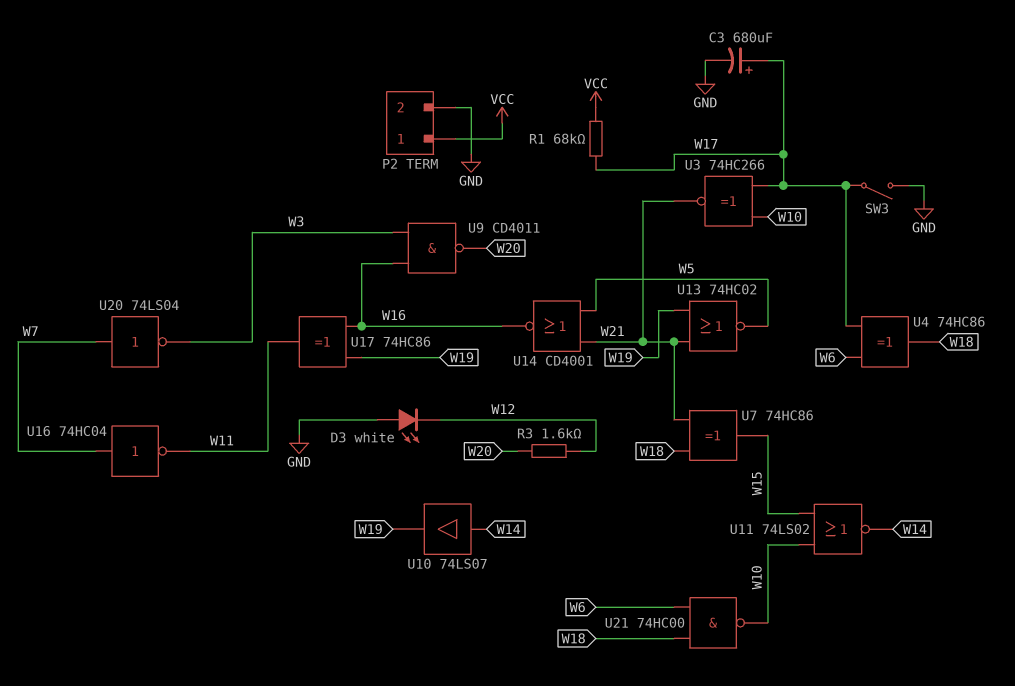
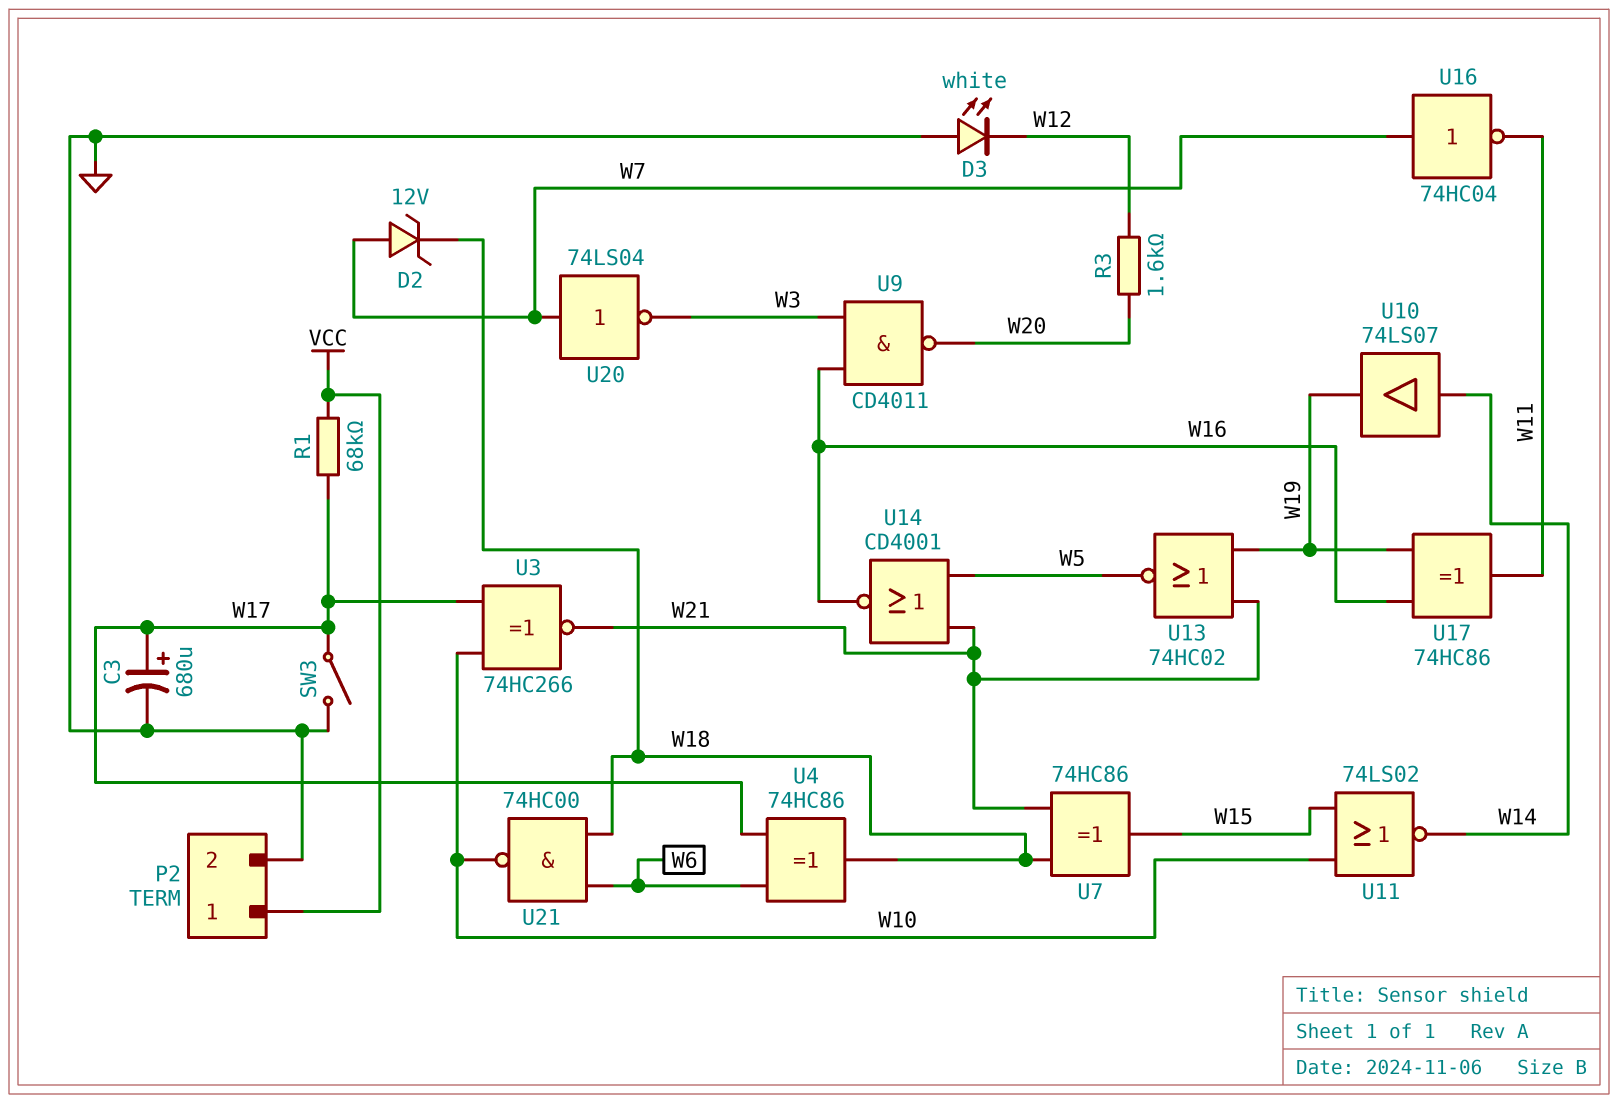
D2: none -> zener 12V (A W7, K W18)

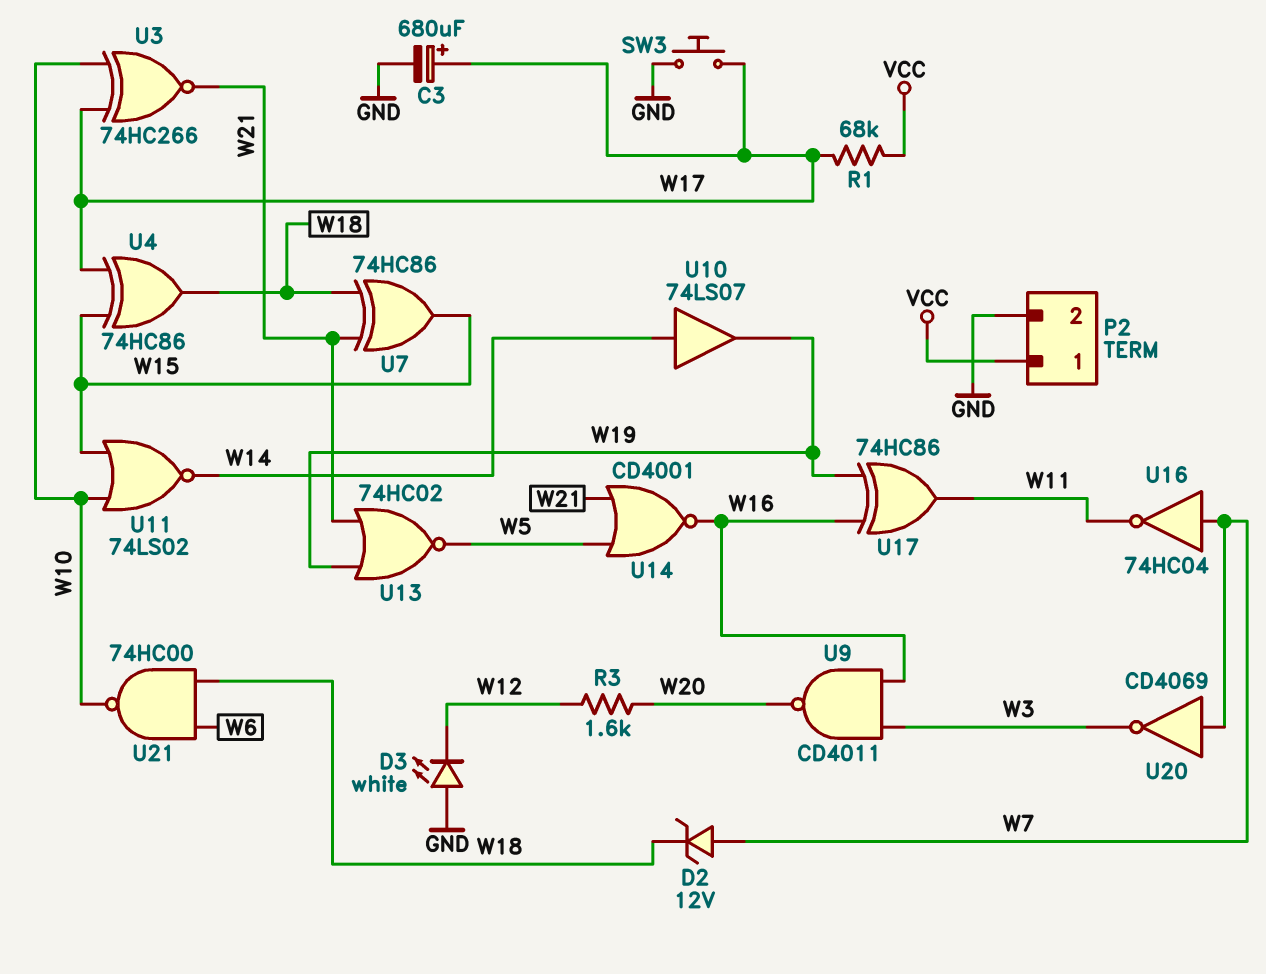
SW3: switch (GND, W17) -> button (GND, W17)
U4: XOR 74HC86 (in W6, in W17, out W18) -> XOR 74HC86 (in W15, in W17, out W18)
U20: NOT 74LS04 (in W7, out W3) -> NOT CD4069 (in W7, out W3)

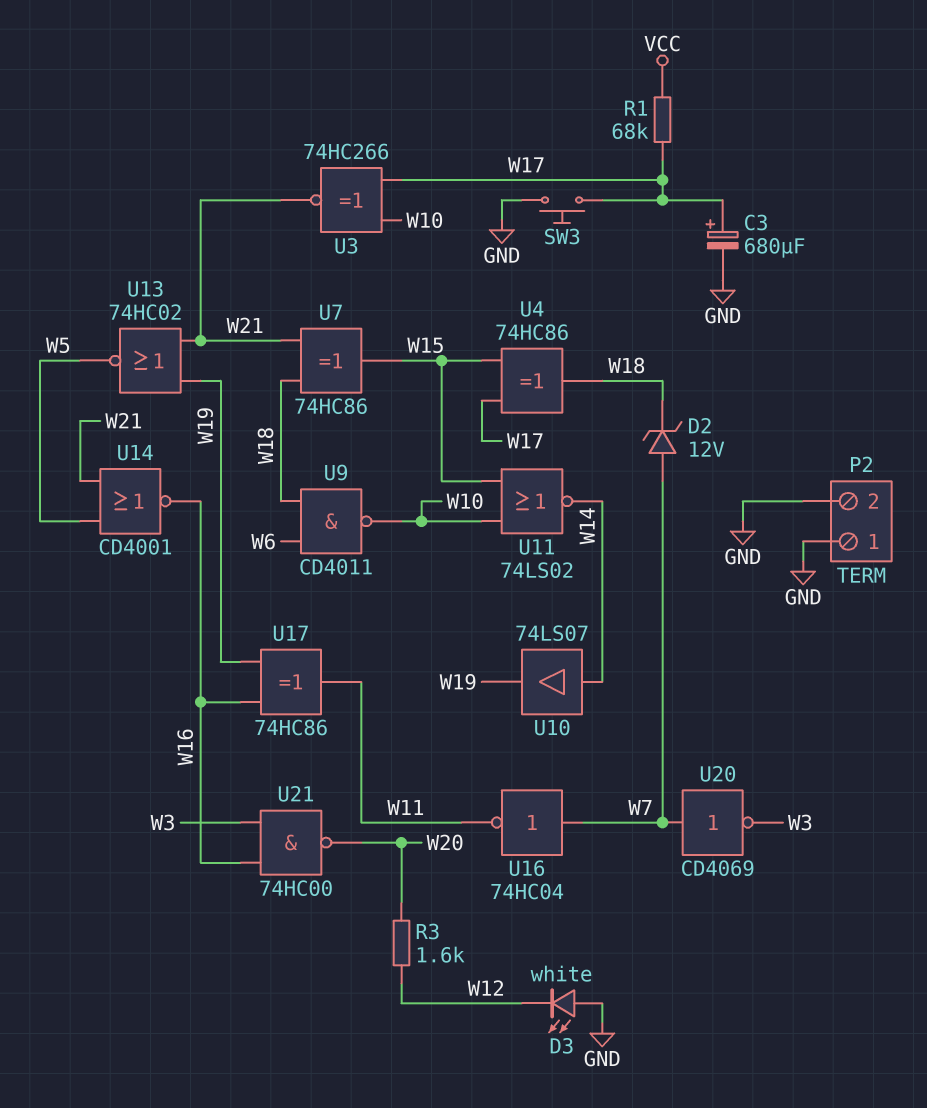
P2 pin 1: VCC -> GND
U9: NAND CD4011 (in W3, in W16, out W20) -> NAND CD4011 (in W6, in W18, out W10)
U21: NAND 74HC00 (in W6, in W18, out W10) -> NAND 74HC00 (in W3, in W16, out W20)

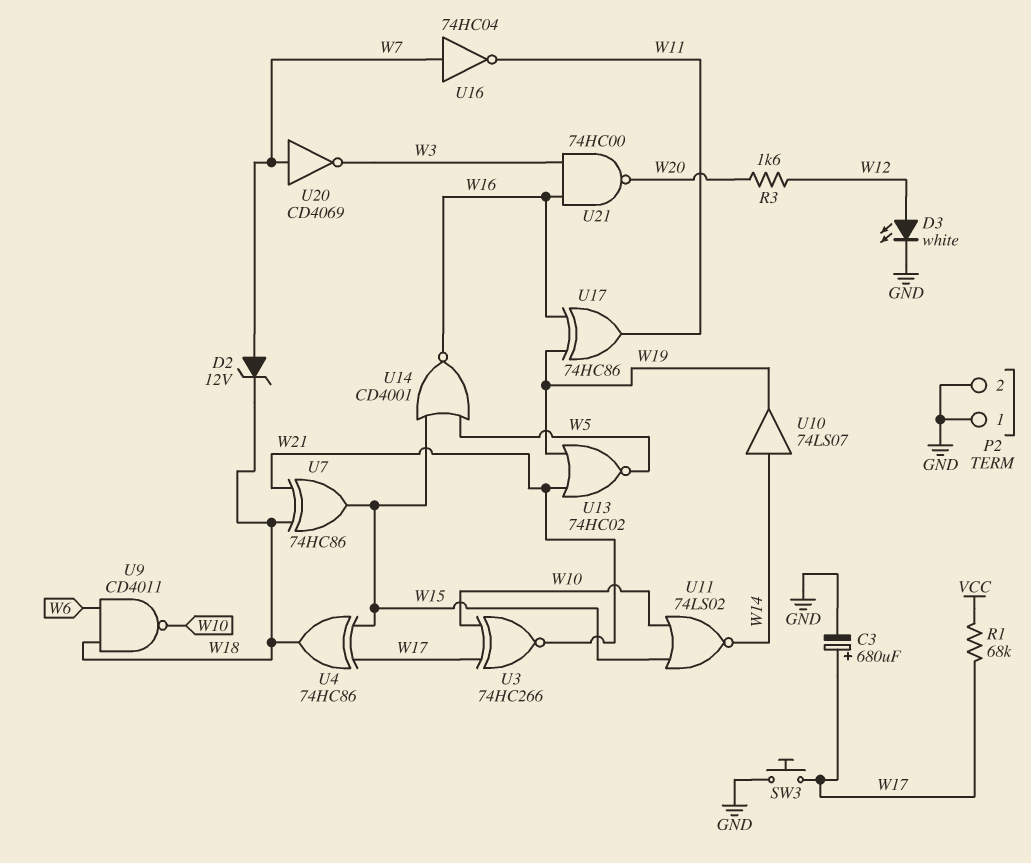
D3: LED white (A GND, K W12) -> LED white (A W12, K GND)
U14: NOR CD4001 (in W5, in W21, out W16) -> NOR CD4001 (in W5, in W15, out W16)

